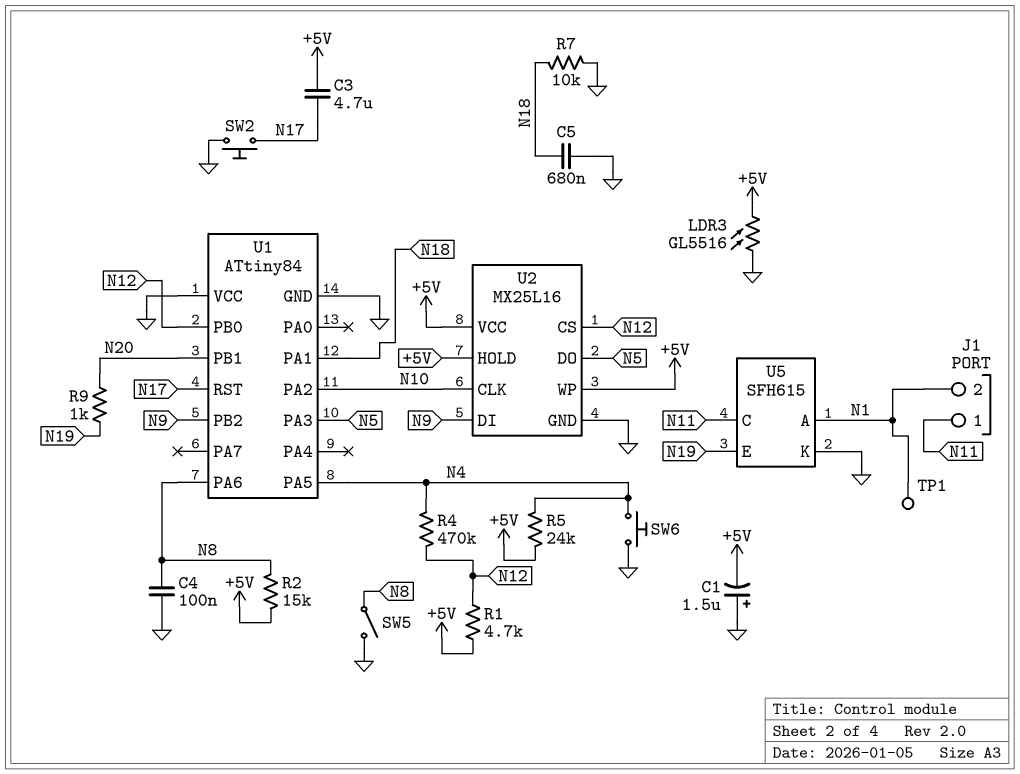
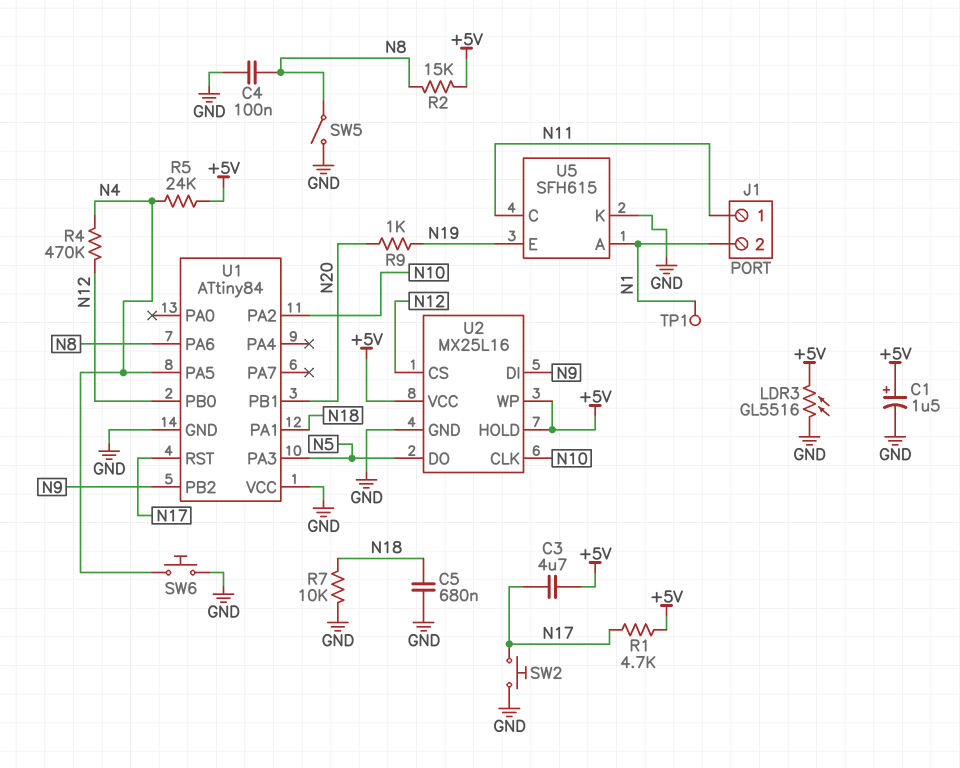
C1: 1.5uF (plus GND, minus +5V) -> 1.5uF (plus +5V, minus GND)
R1: 4.7k (+5V, N12) -> 4.7k (+5V, N17)

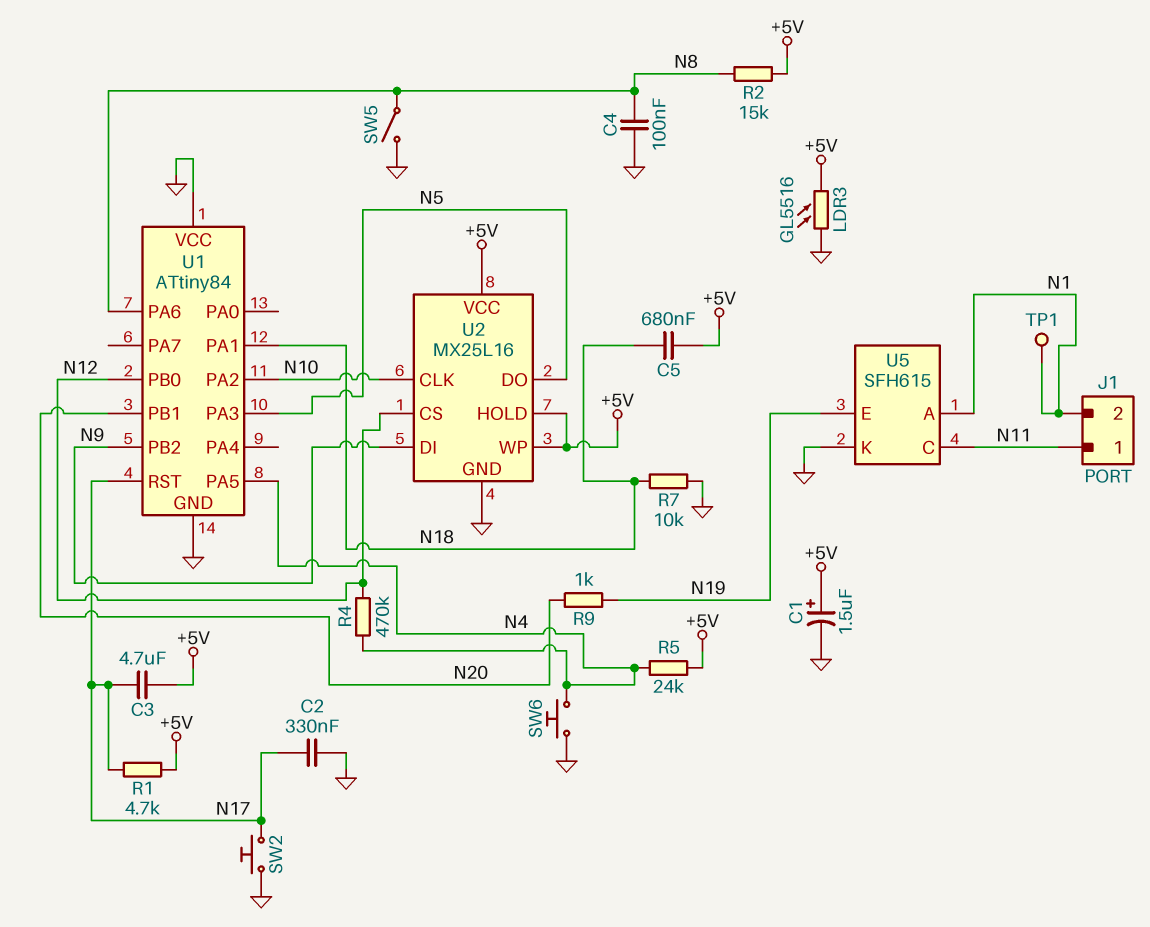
C2: none -> 330nF (GND, N17)
C5: 680nF (GND, N18) -> 680nF (+5V, N18)

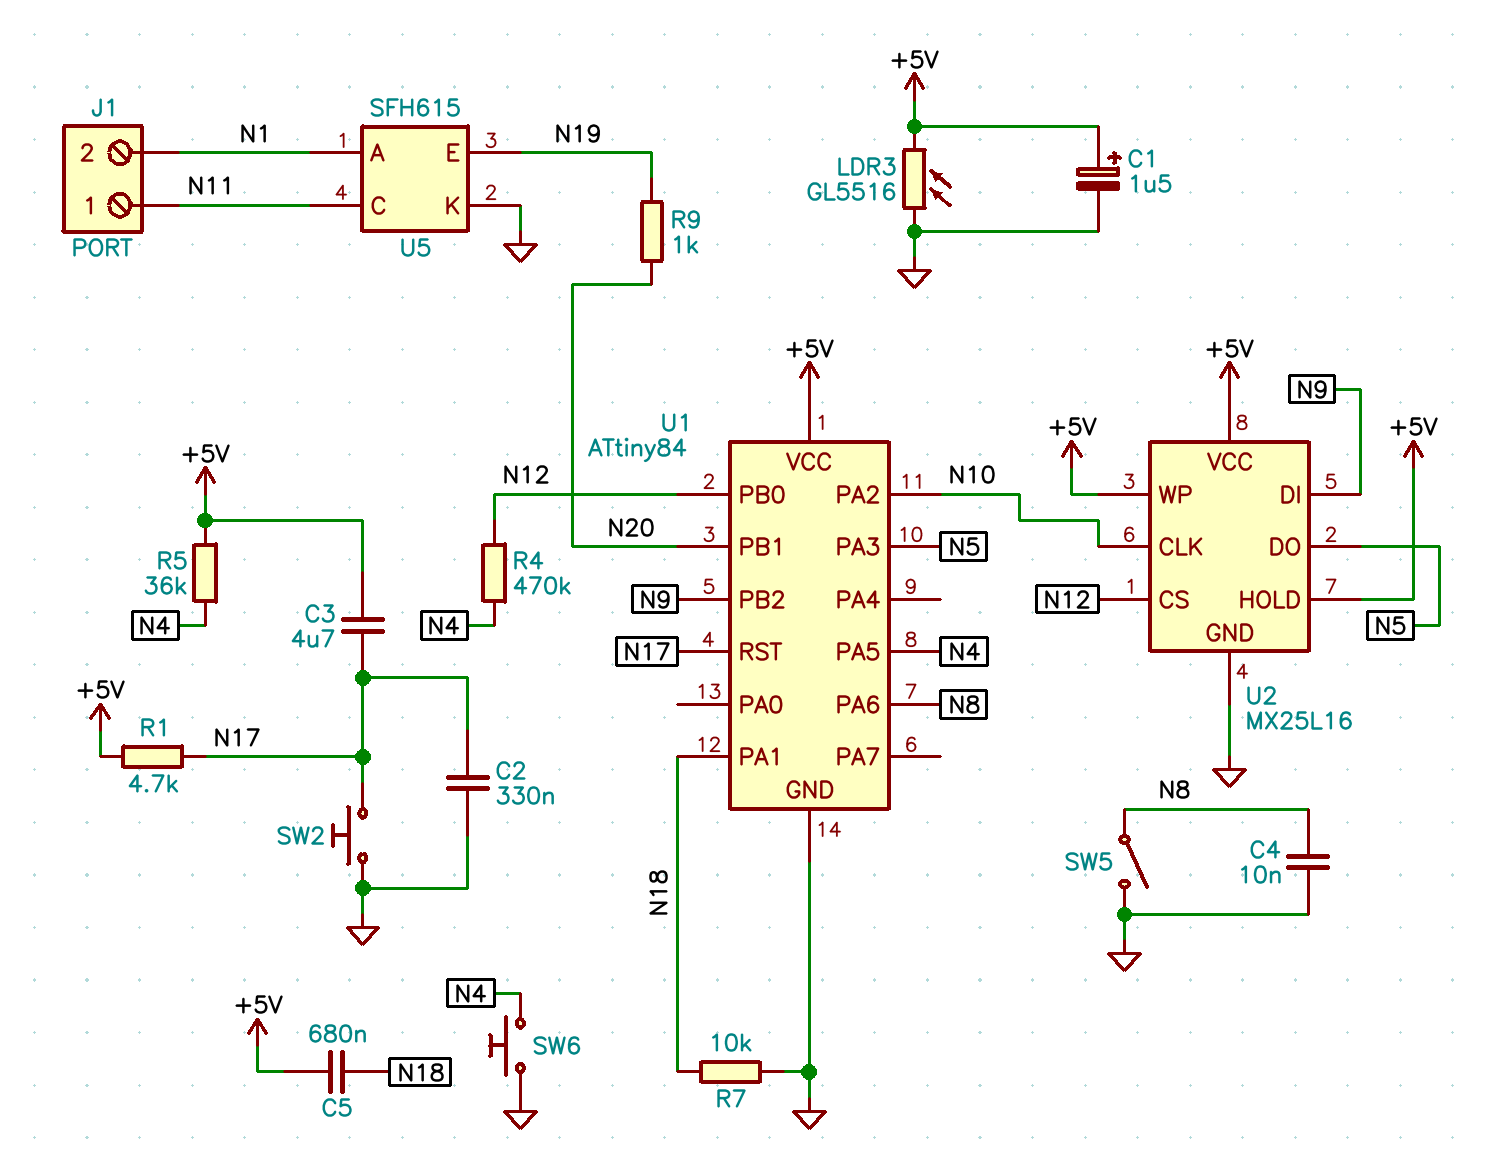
C4: 100nF (GND, N8) -> 10nF (GND, N8)
R2: 15k (+5V, N8) -> none
R5: 24k (+5V, N4) -> 36k (+5V, N4)
TP1: test point (N1) -> none
U1 pin VCC: GND -> +5V

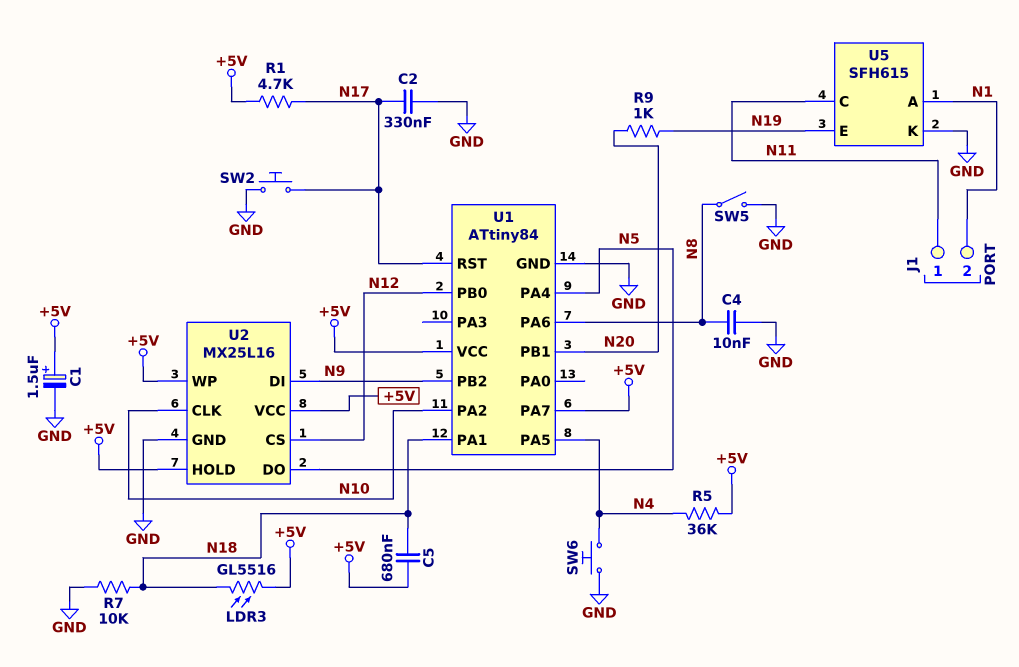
C3: 4.7uF (+5V, N17) -> none
LDR3: GL5516 (+5V, GND) -> GL5516 (+5V, N18)
R4: 470k (N4, N12) -> none
U1 pin PA3: N5 -> none
U1 pin PA4: none -> N5
U1 pin PA7: none -> +5V

